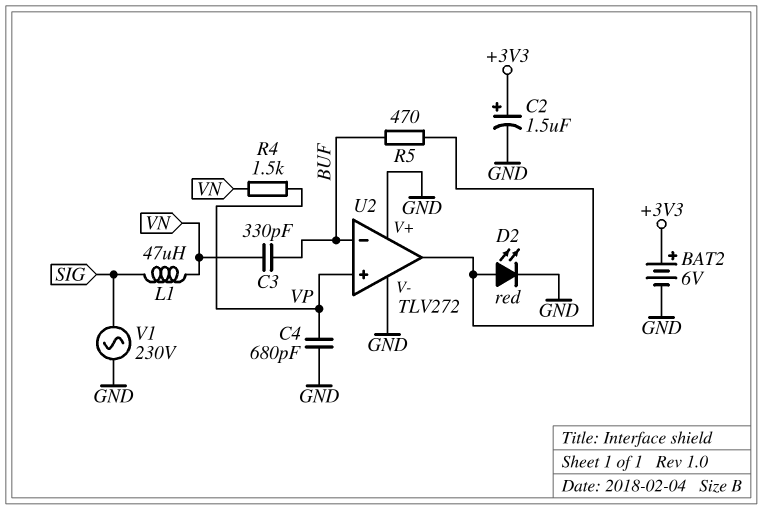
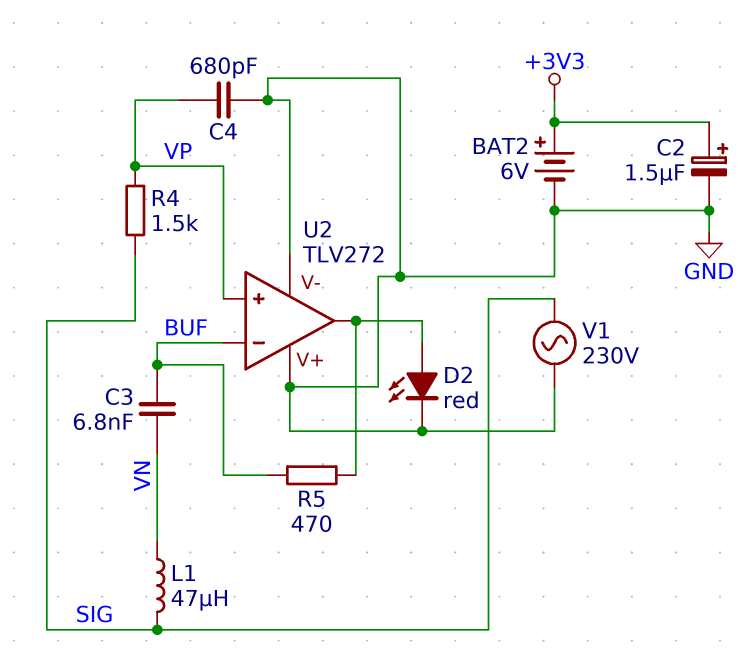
C3: 330pF (BUF, VN) -> 6.8nF (BUF, VN)
R4: 1.5k (VN, VP) -> 1.5k (SIG, VP)

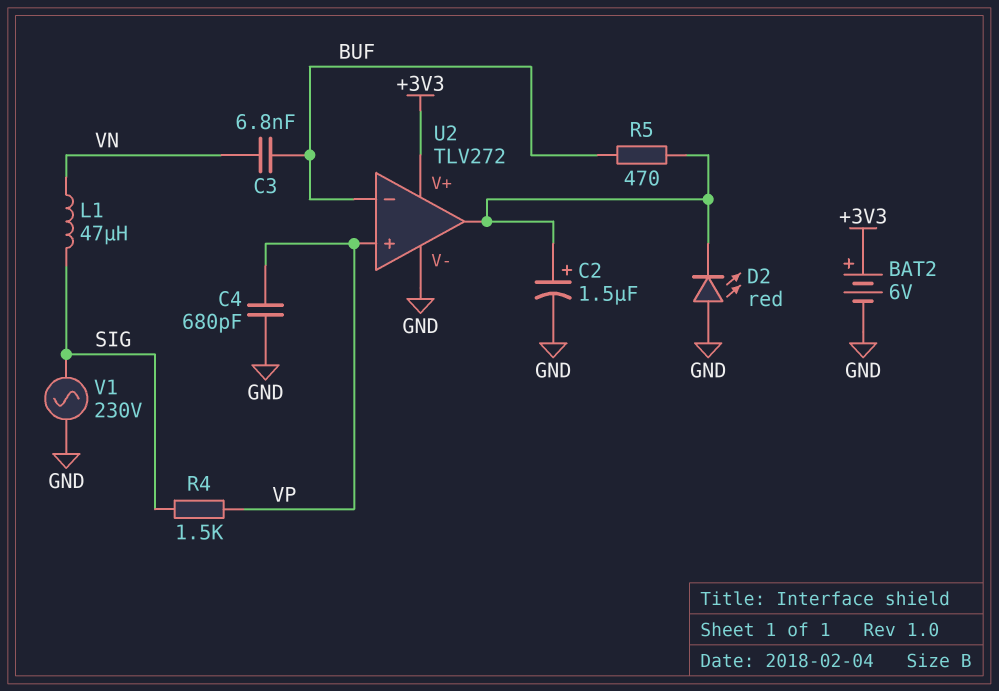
C2: 1.5uF (plus +3V3, minus GND) -> 1.5uF (plus U2/out, minus GND)
D2: LED red (A U2/out, K GND) -> LED red (A GND, K U2/out)
U2 pin V+: GND -> +3V3

